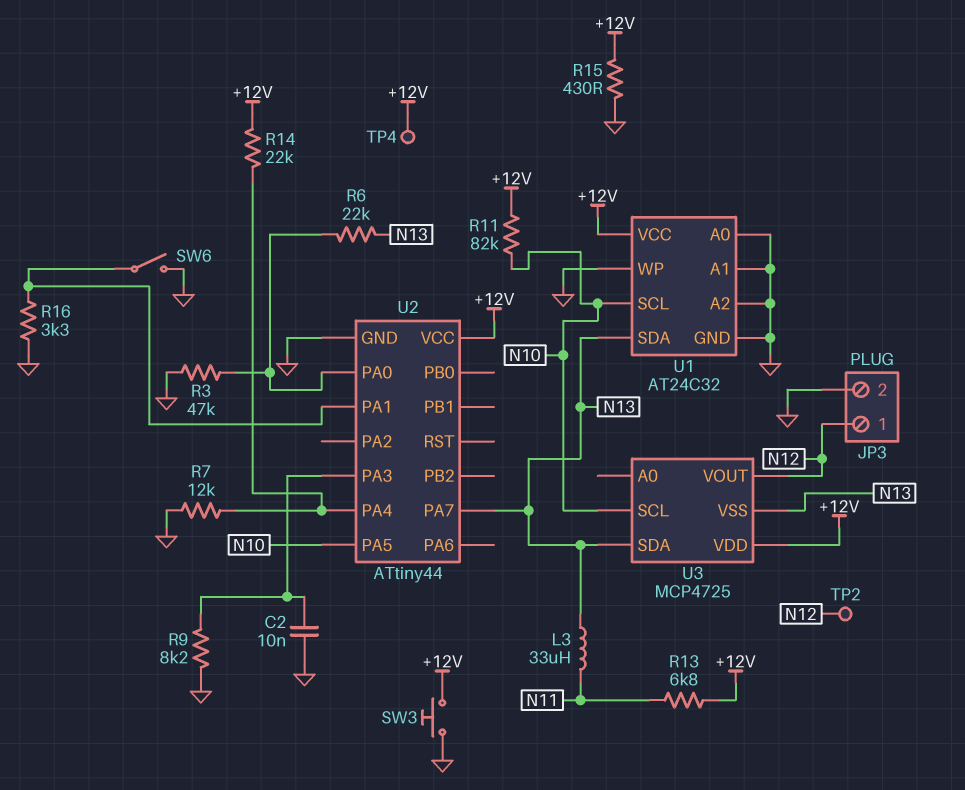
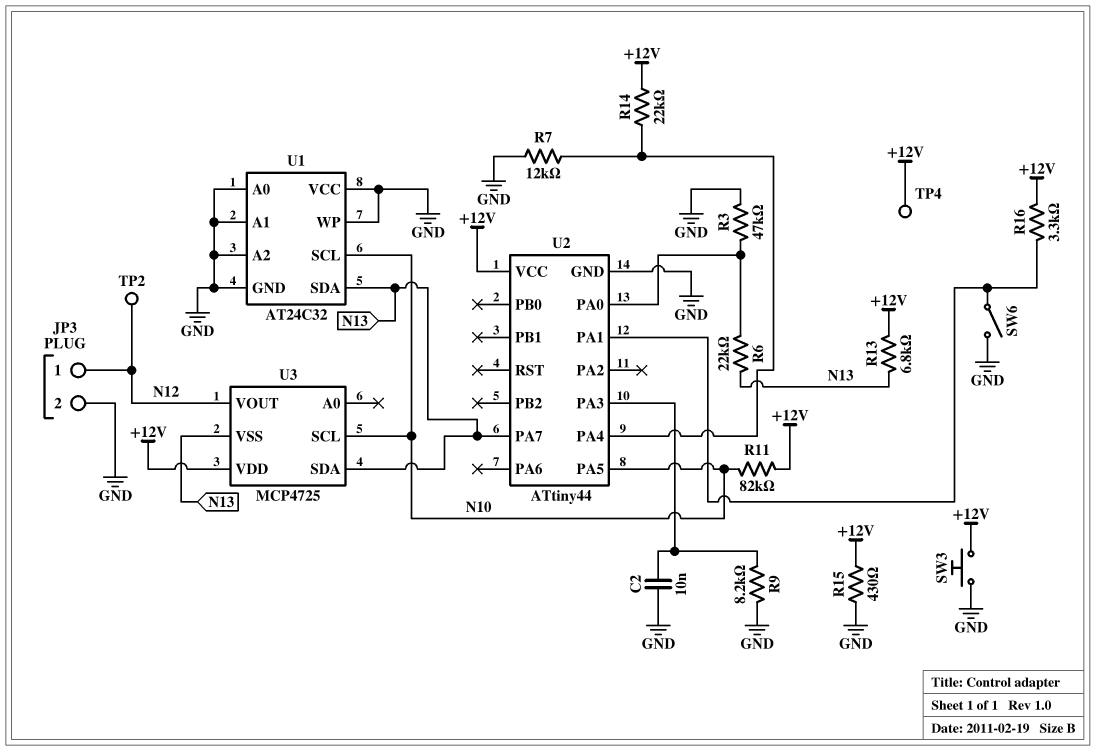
L3: 33uH (N11, N13) -> none
R13: 6.8k (+12V, N11) -> 6.8k (+12V, N13)
R16: 3.3k (GND, U2/PA1) -> 3.3k (+12V, U2/PA1)
U1 pin VCC: +12V -> GND

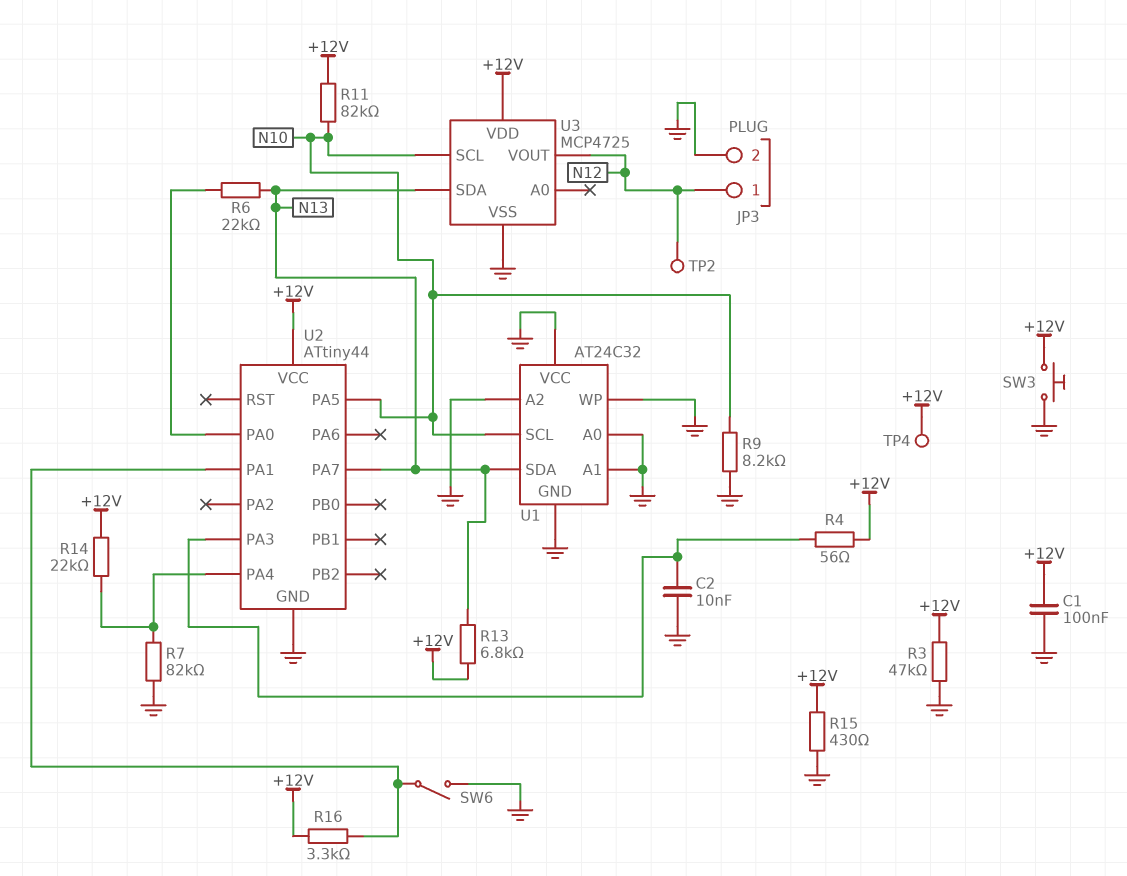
C1: none -> 100nF (+12V, GND)
R3: 47k (GND, U2/PA0) -> 47k (+12V, GND)
R4: none -> 56 (+12V, U2/PA3)
R7: 12k (GND, U2/PA4) -> 82k (GND, U2/PA4)
R9: 8.2k (GND, U2/PA3) -> 8.2k (GND, N10)
U3 pin VSS: N13 -> GND

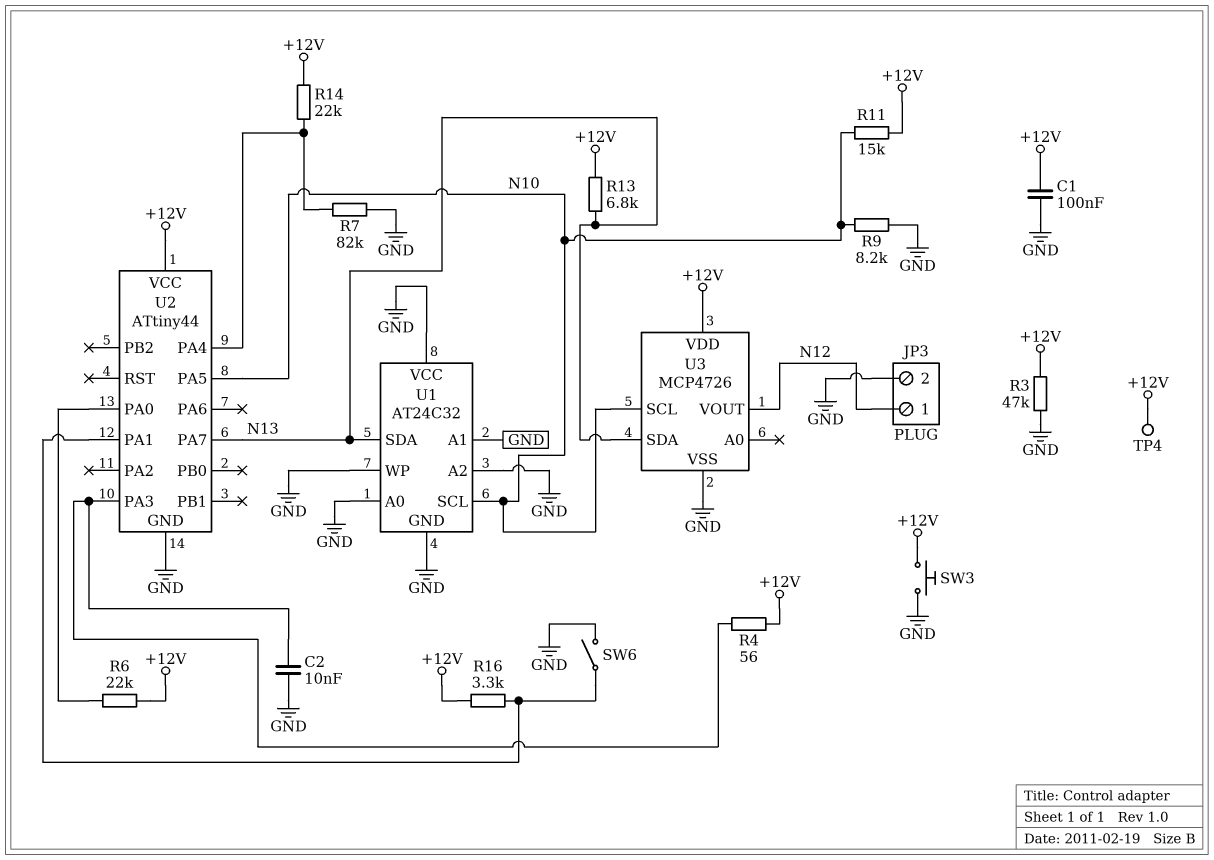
R6: 22k (N13, U2/PA0) -> 22k (+12V, U2/PA0)
R11: 82k (+12V, N10) -> 15k (+12V, N10)
R15: 430 (+12V, GND) -> none
TP2: test point (N12) -> none
U3: MCP4725 -> MCP4726

